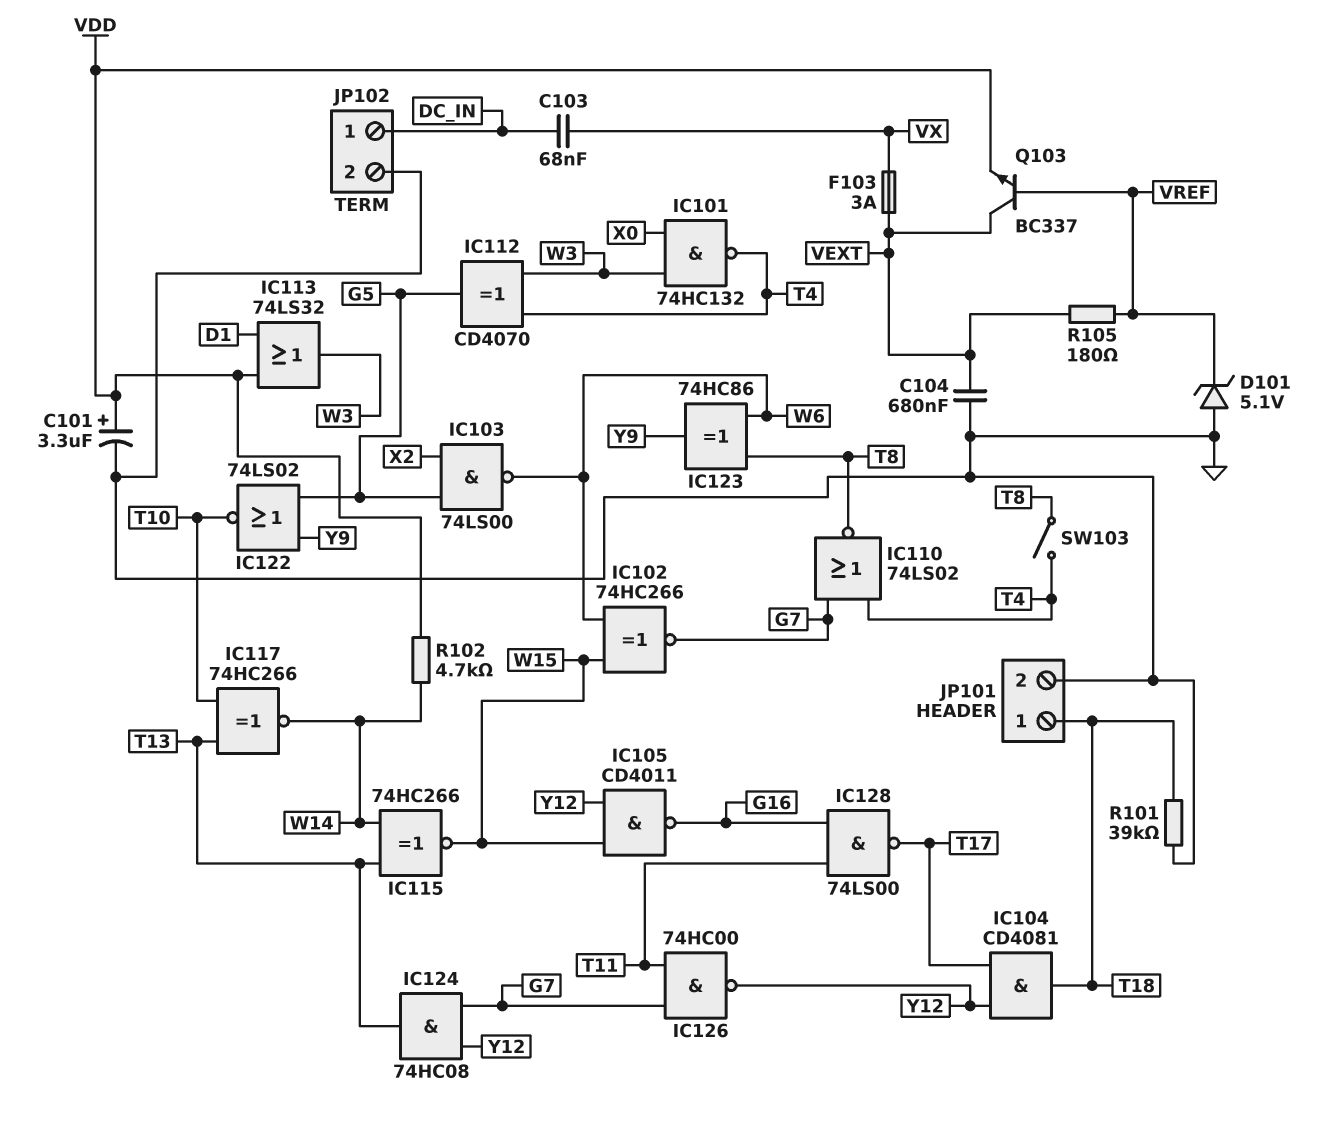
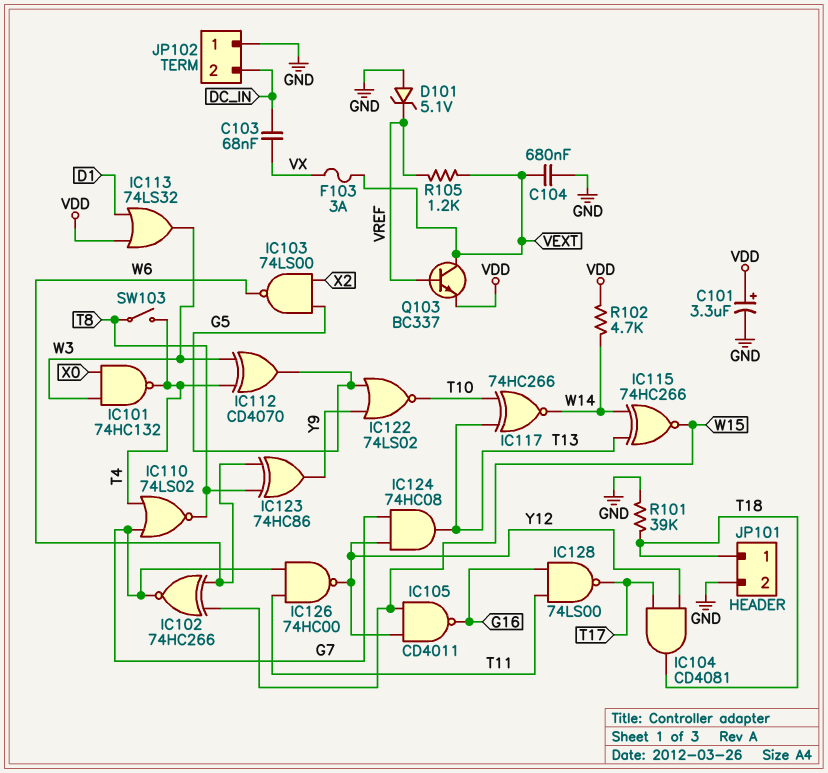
JP102 pin 1: DC_IN -> GND
JP102 pin 2: GND -> DC_IN
R105: 180 (VEXT, VREF) -> 1.2k (VEXT, VREF)

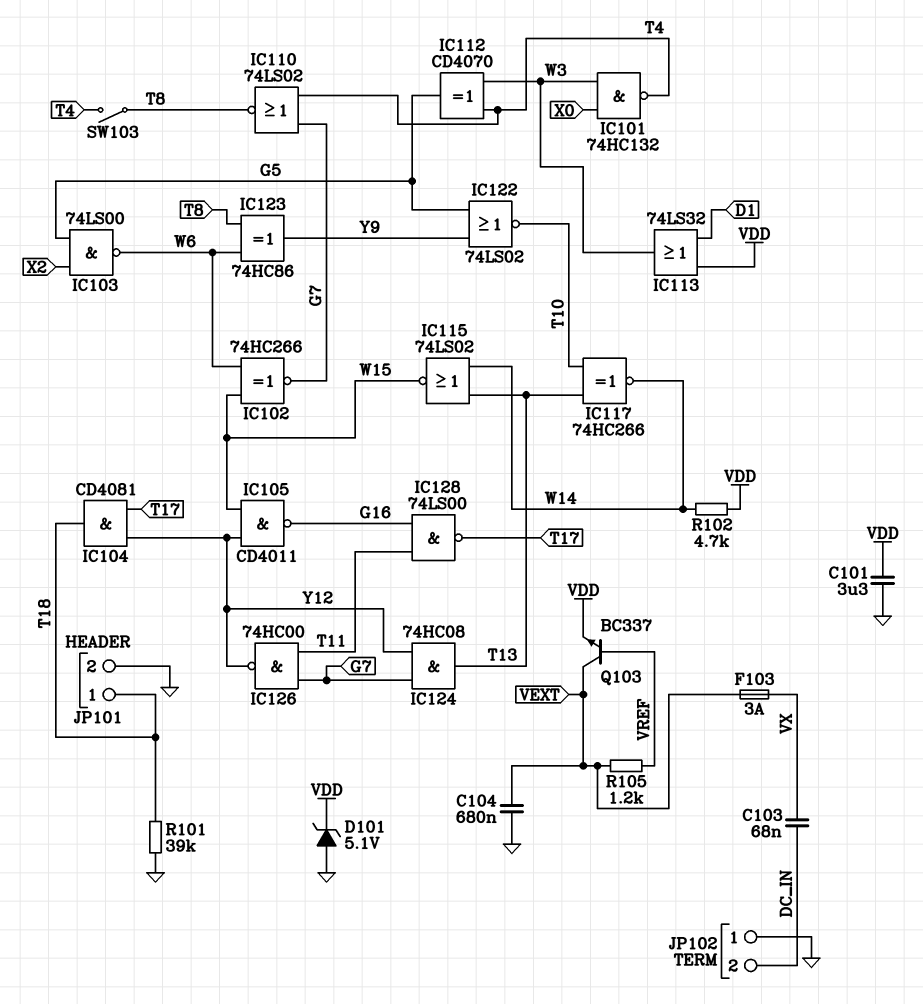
C101: 3.3uF (plus VDD, minus GND) -> 3.3uF (GND, VDD)
D101: zener 5.1V (A GND, K VREF) -> zener 5.1V (A GND, K VDD)
IC115: XNOR 74HC266 (in T13, in W14, out W15) -> NOR 74LS02 (in T13, in W14, out W15)

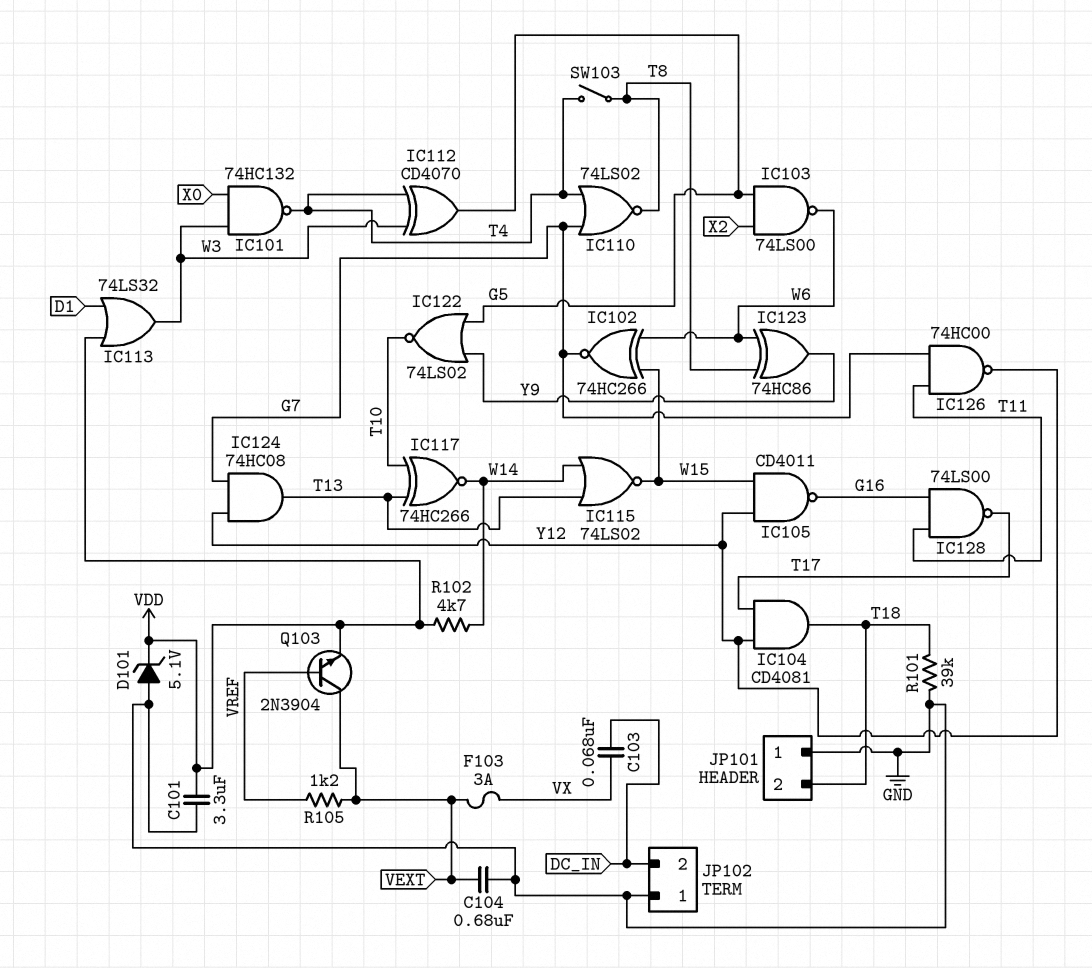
JP101 pin 1: T18 -> GND
JP101 pin 2: GND -> T18
Q103: NPN BC337 (B VREF, C VEXT, E VDD) -> NPN 2N3904 (B VREF, C VEXT, E VDD)

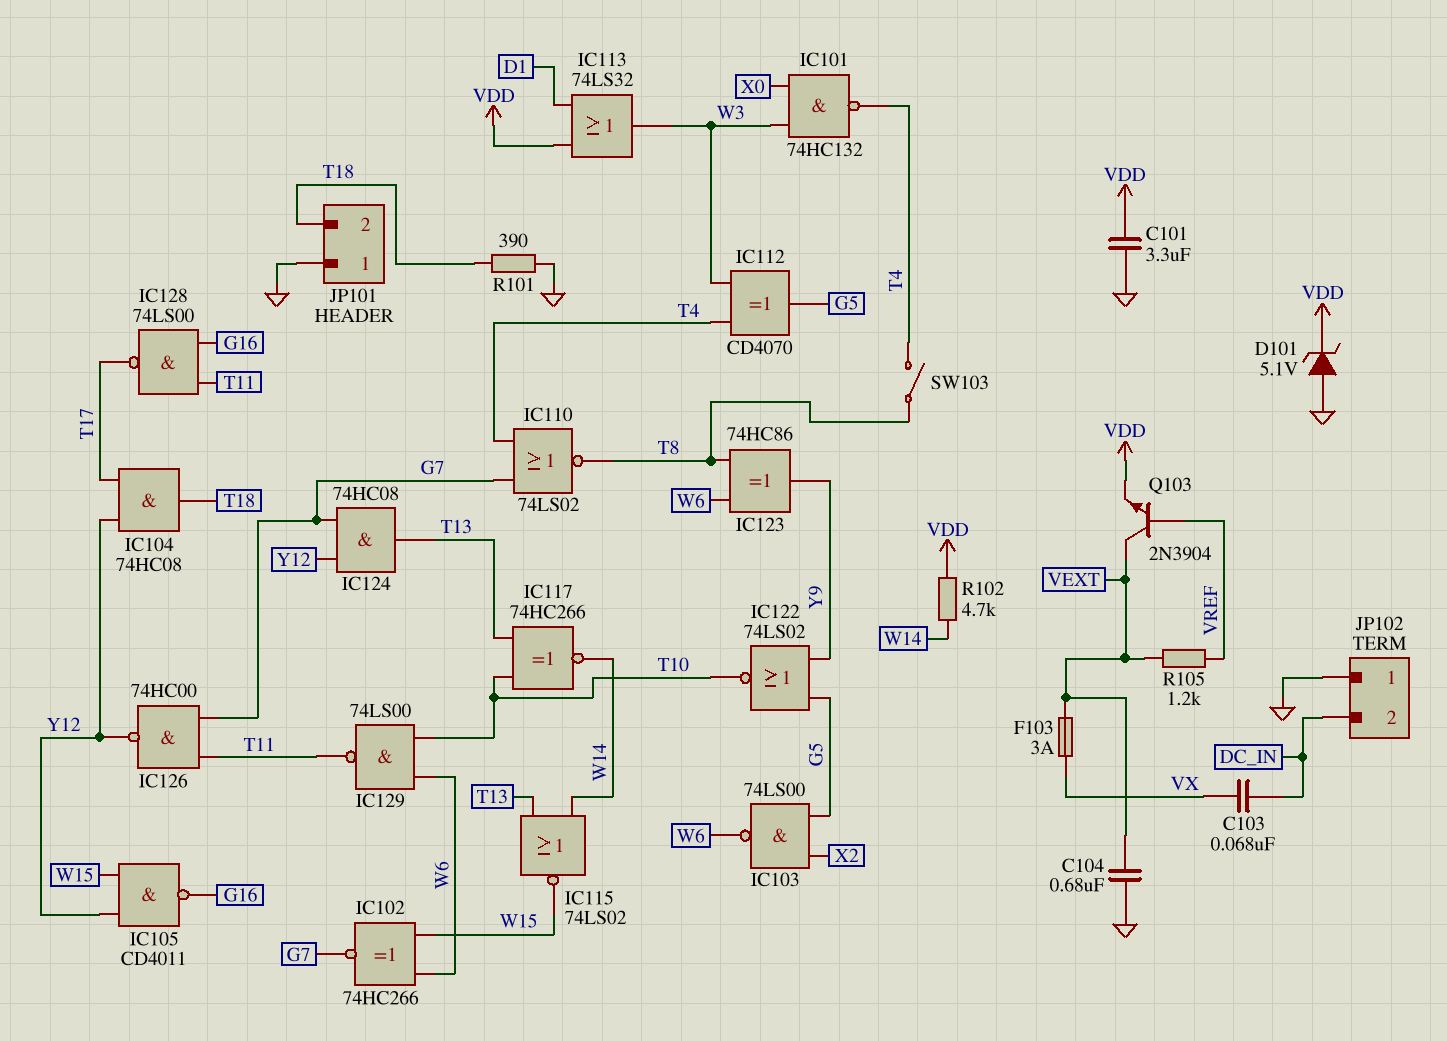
IC104: AND CD4081 (in T17, in Y12, out T18) -> AND 74HC08 (in T17, in Y12, out T18)
IC129: none -> NAND 74LS00 (in T10, in W6, out T11)
R101: 39k (GND, T18) -> 390 (GND, T18)

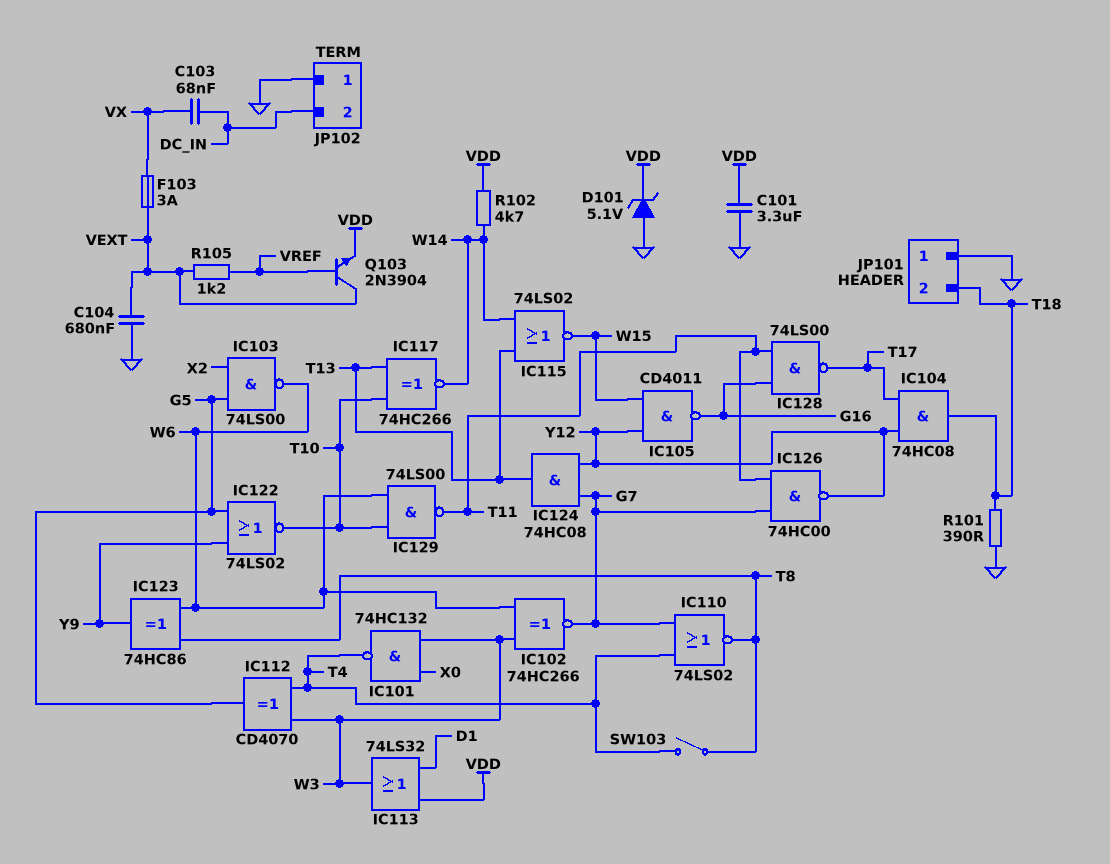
IC102: XNOR 74HC266 (in W6, in W15, out G7) -> XNOR 74HC266 (in W3, in W6, out G7)

